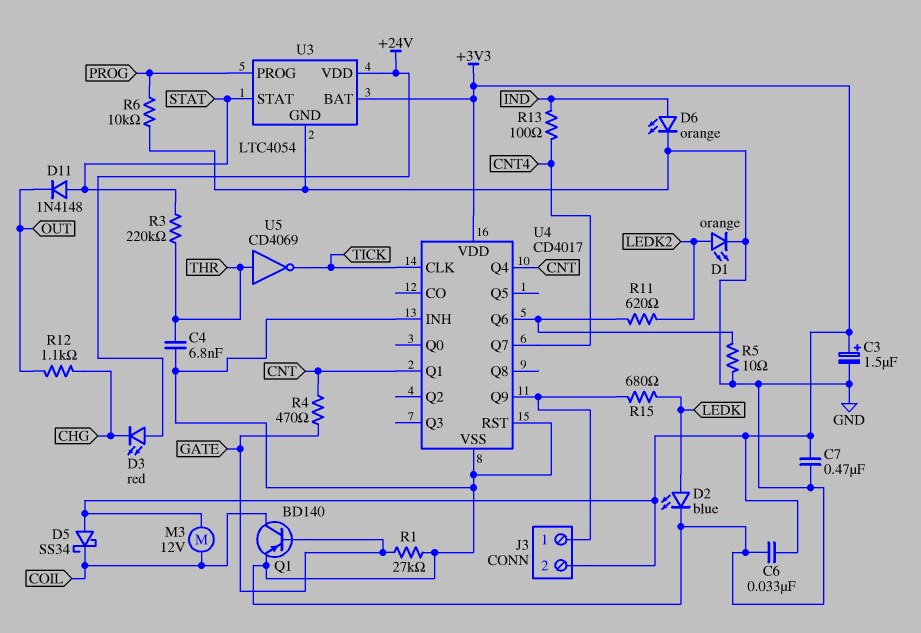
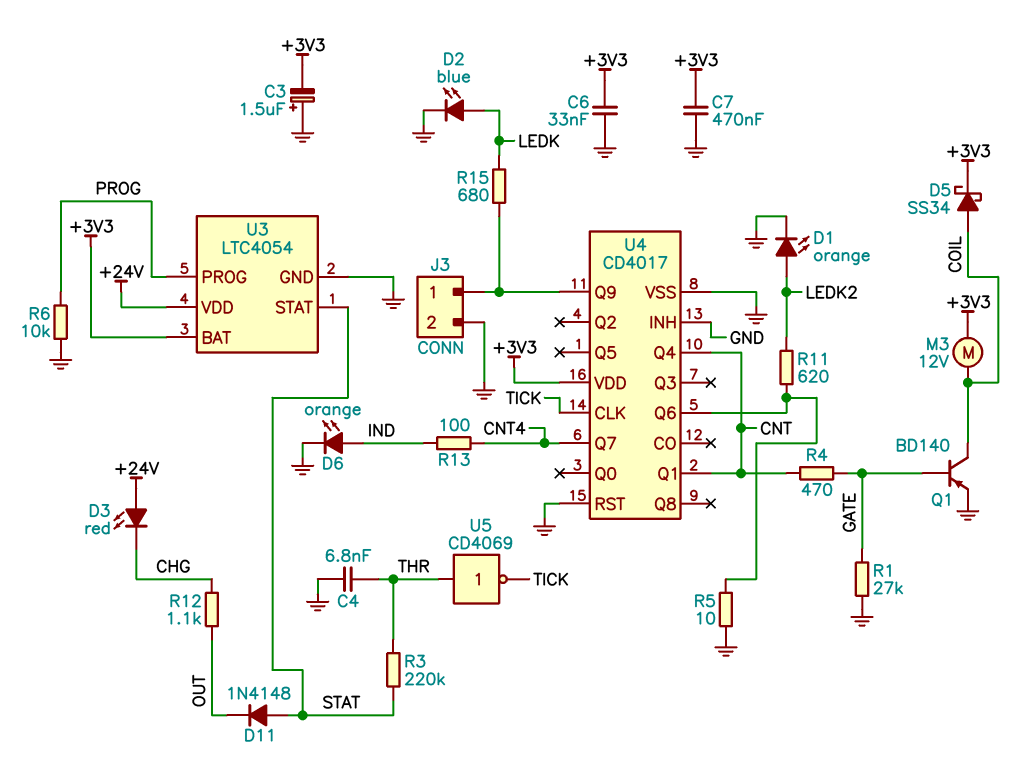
C3: 1.5uF (plus +3V3, minus GND) -> 1.5uF (plus GND, minus +3V3)
D5: schottky SS34 (A +3V3, K COIL) -> schottky SS34 (A COIL, K +3V3)
J3 pin 2: +3V3 -> GND

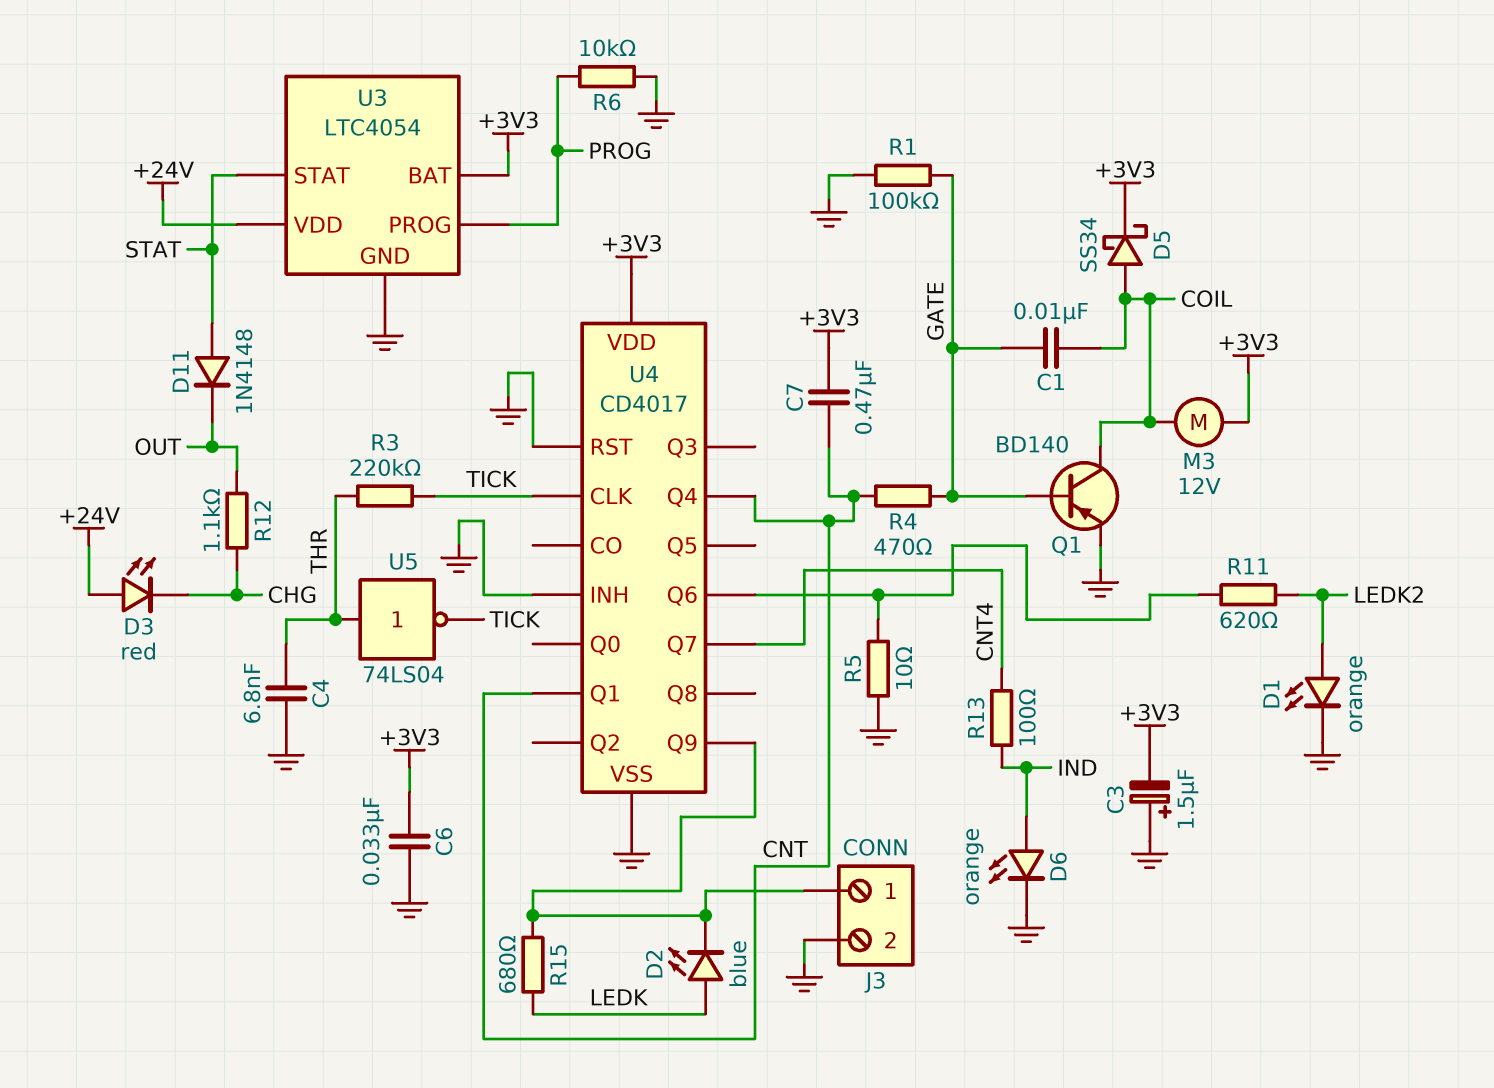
C1: none -> 10nF (COIL, GATE)
C7: 470nF (+3V3, GND) -> 470nF (+3V3, CNT)
D2: LED blue (A LEDK, K GND) -> LED blue (A LEDK, K J3/1)
R1: 27k (GATE, GND) -> 100k (GATE, GND)
R3: 220k (STAT, THR) -> 220k (THR, TICK)
U5: NOT CD4069 (in THR, out TICK) -> NOT 74LS04 (in THR, out TICK)

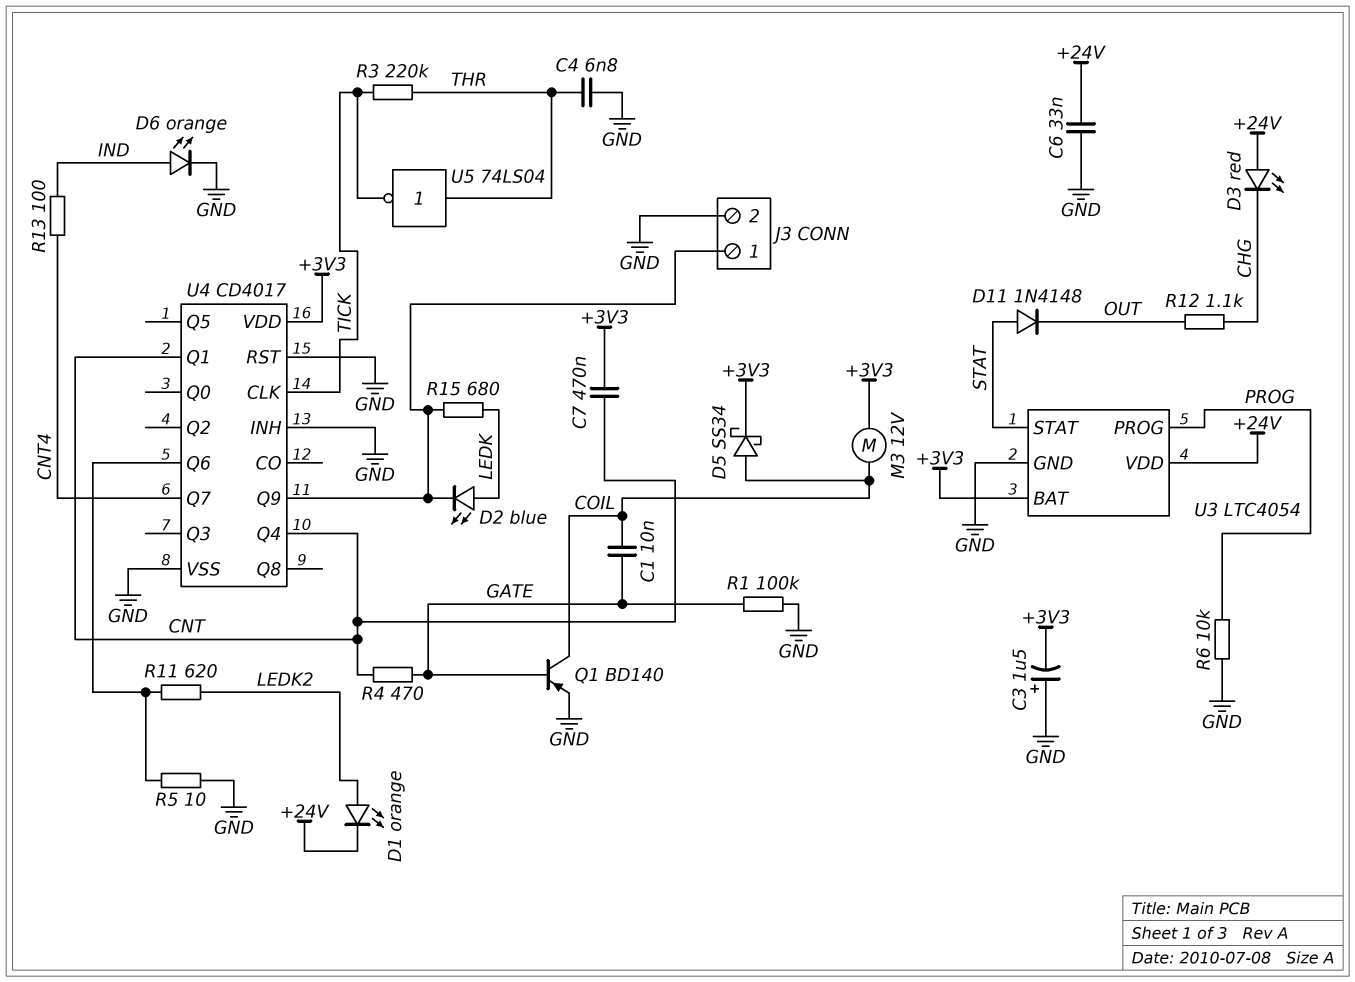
C6: 33nF (+3V3, GND) -> 33nF (+24V, GND)
D1: LED orange (A LEDK2, K GND) -> LED orange (A LEDK2, K +24V)

